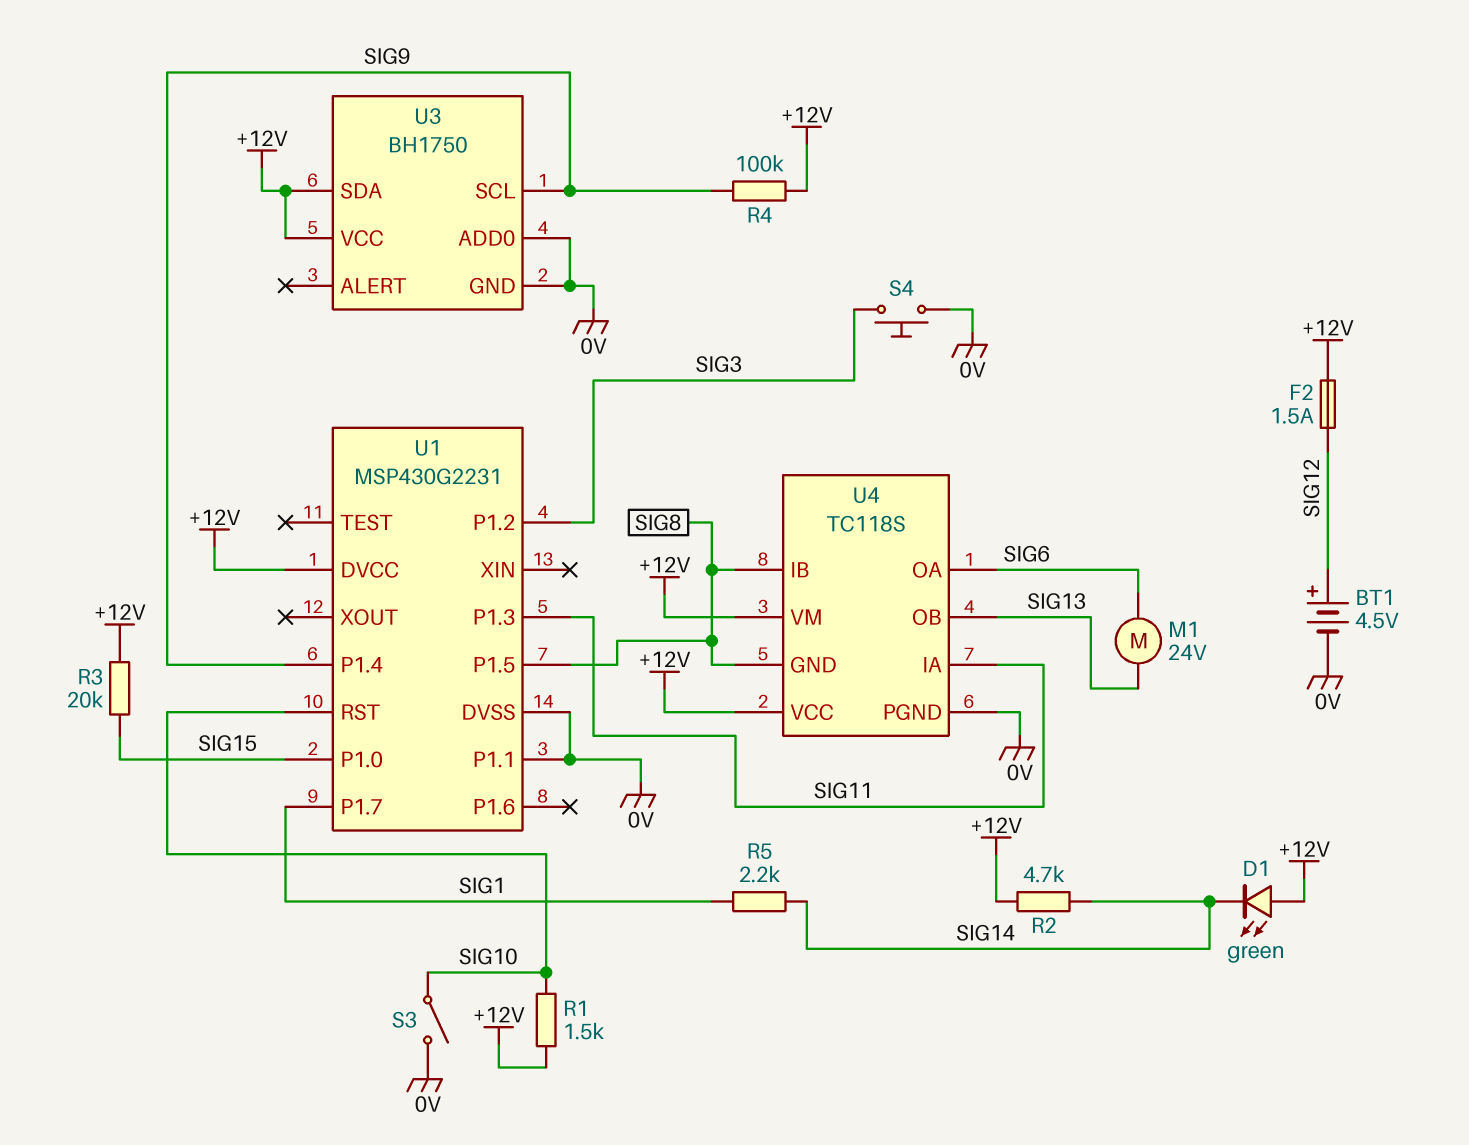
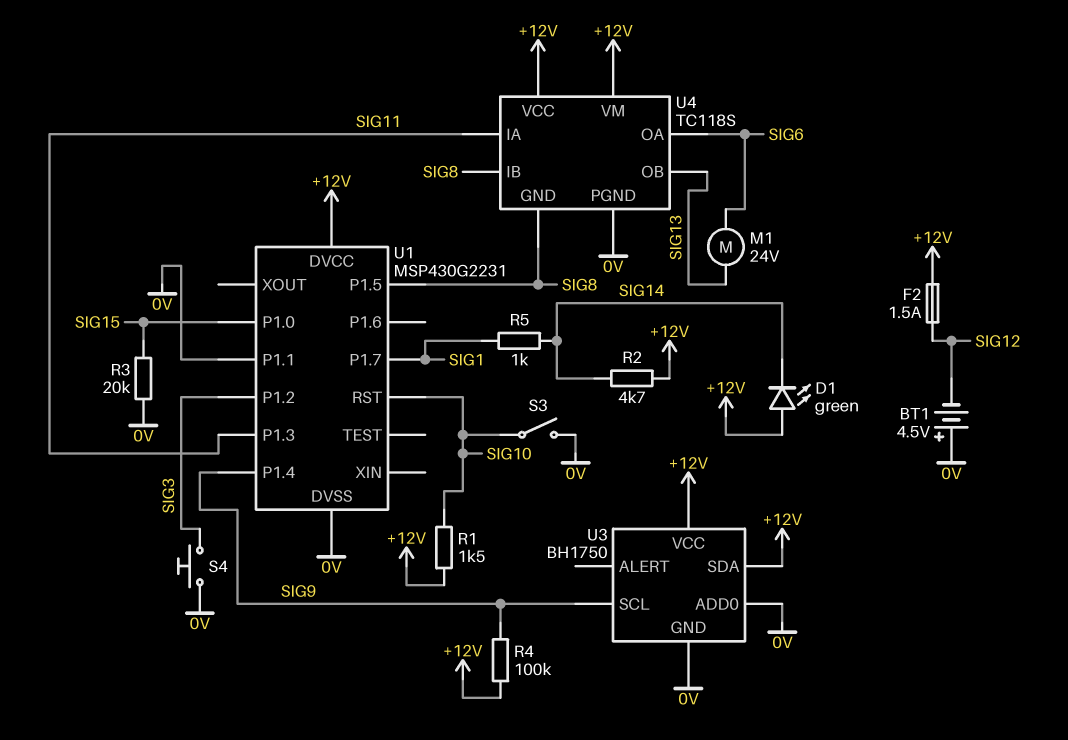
BT1: 4.5V (plus SIG12, minus 0V) -> 4.5V (plus 0V, minus SIG12)
R3: 20k (+12V, SIG15) -> 20k (0V, SIG15)
R5: 2.2k (SIG1, SIG14) -> 1k (SIG1, SIG14)

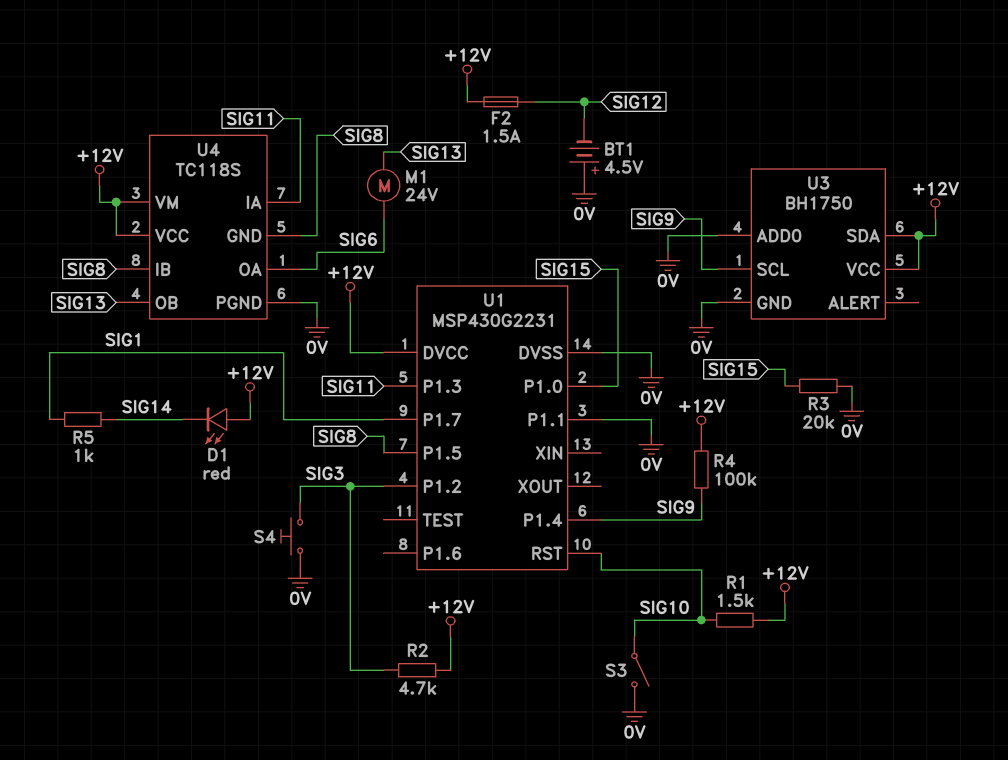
D1: LED green (A +12V, K SIG14) -> LED red (A +12V, K SIG14)
R2: 4.7k (+12V, SIG14) -> 4.7k (+12V, SIG3)

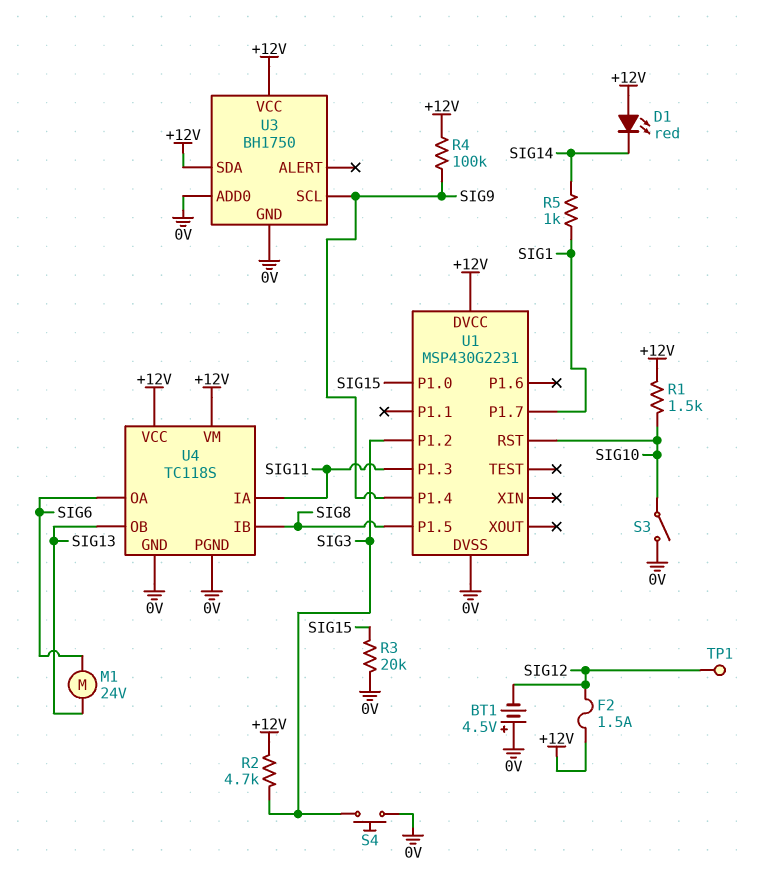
TP1: none -> test point (SIG12)
U1 pin P1.1: 0V -> none
U4 pin GND: SIG8 -> 0V

